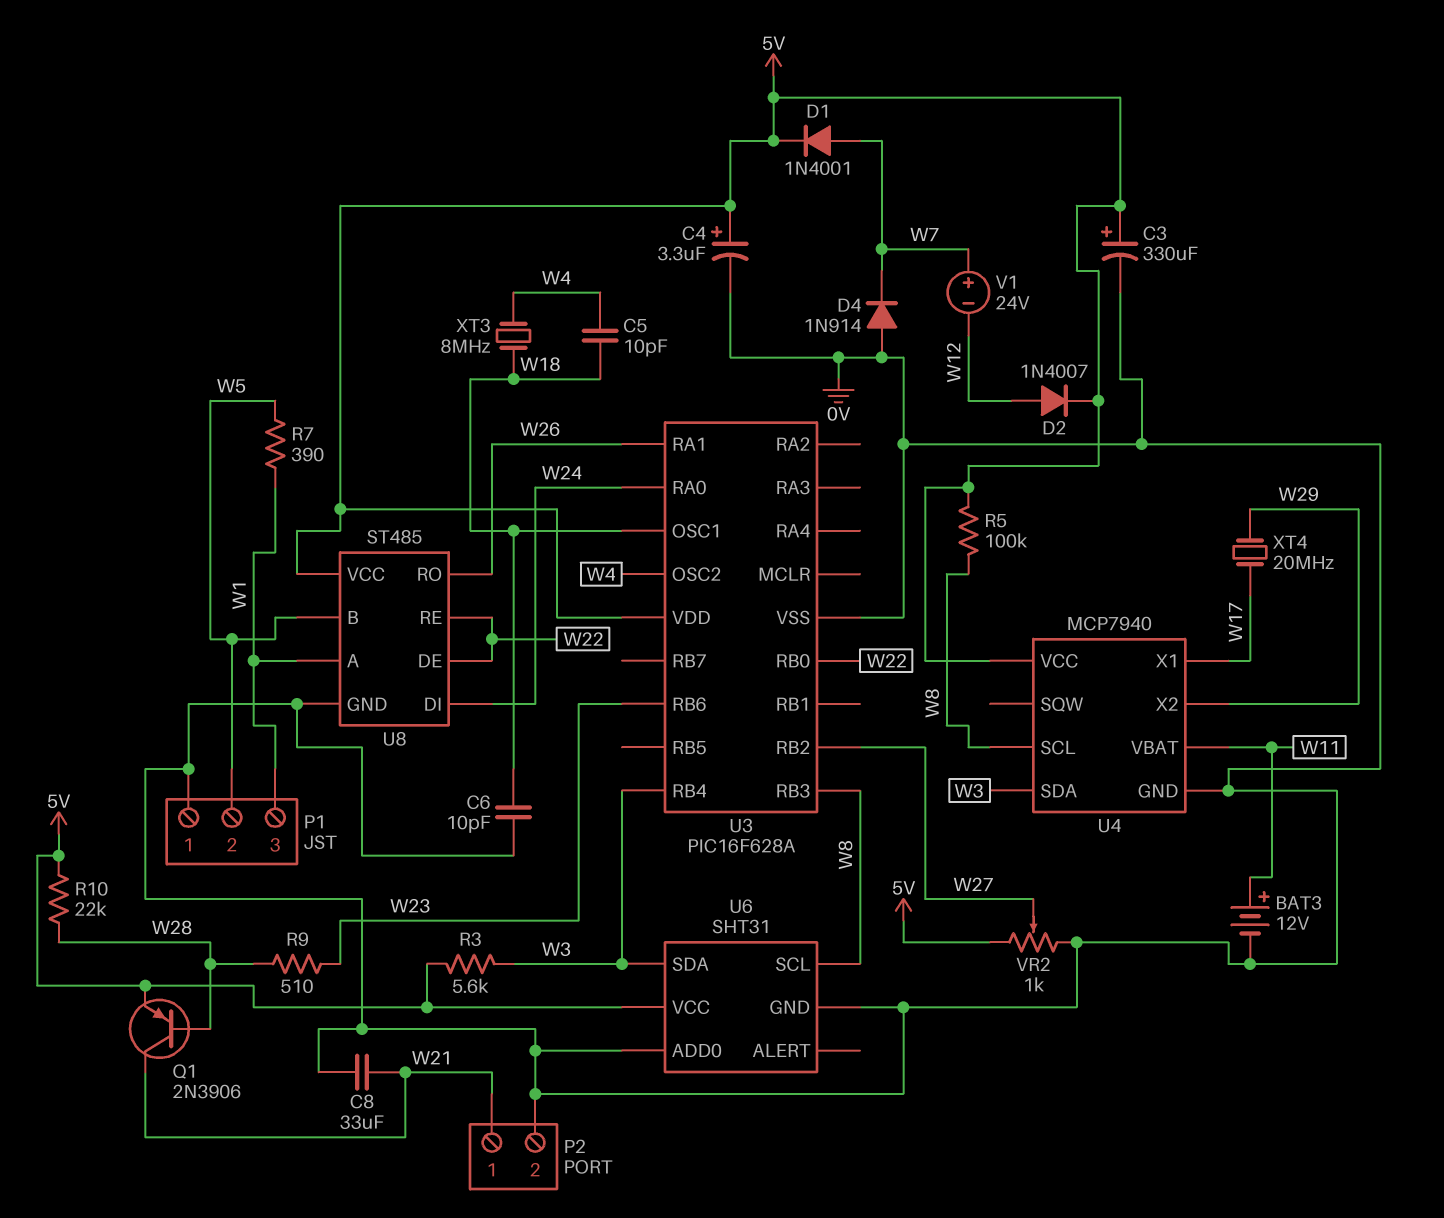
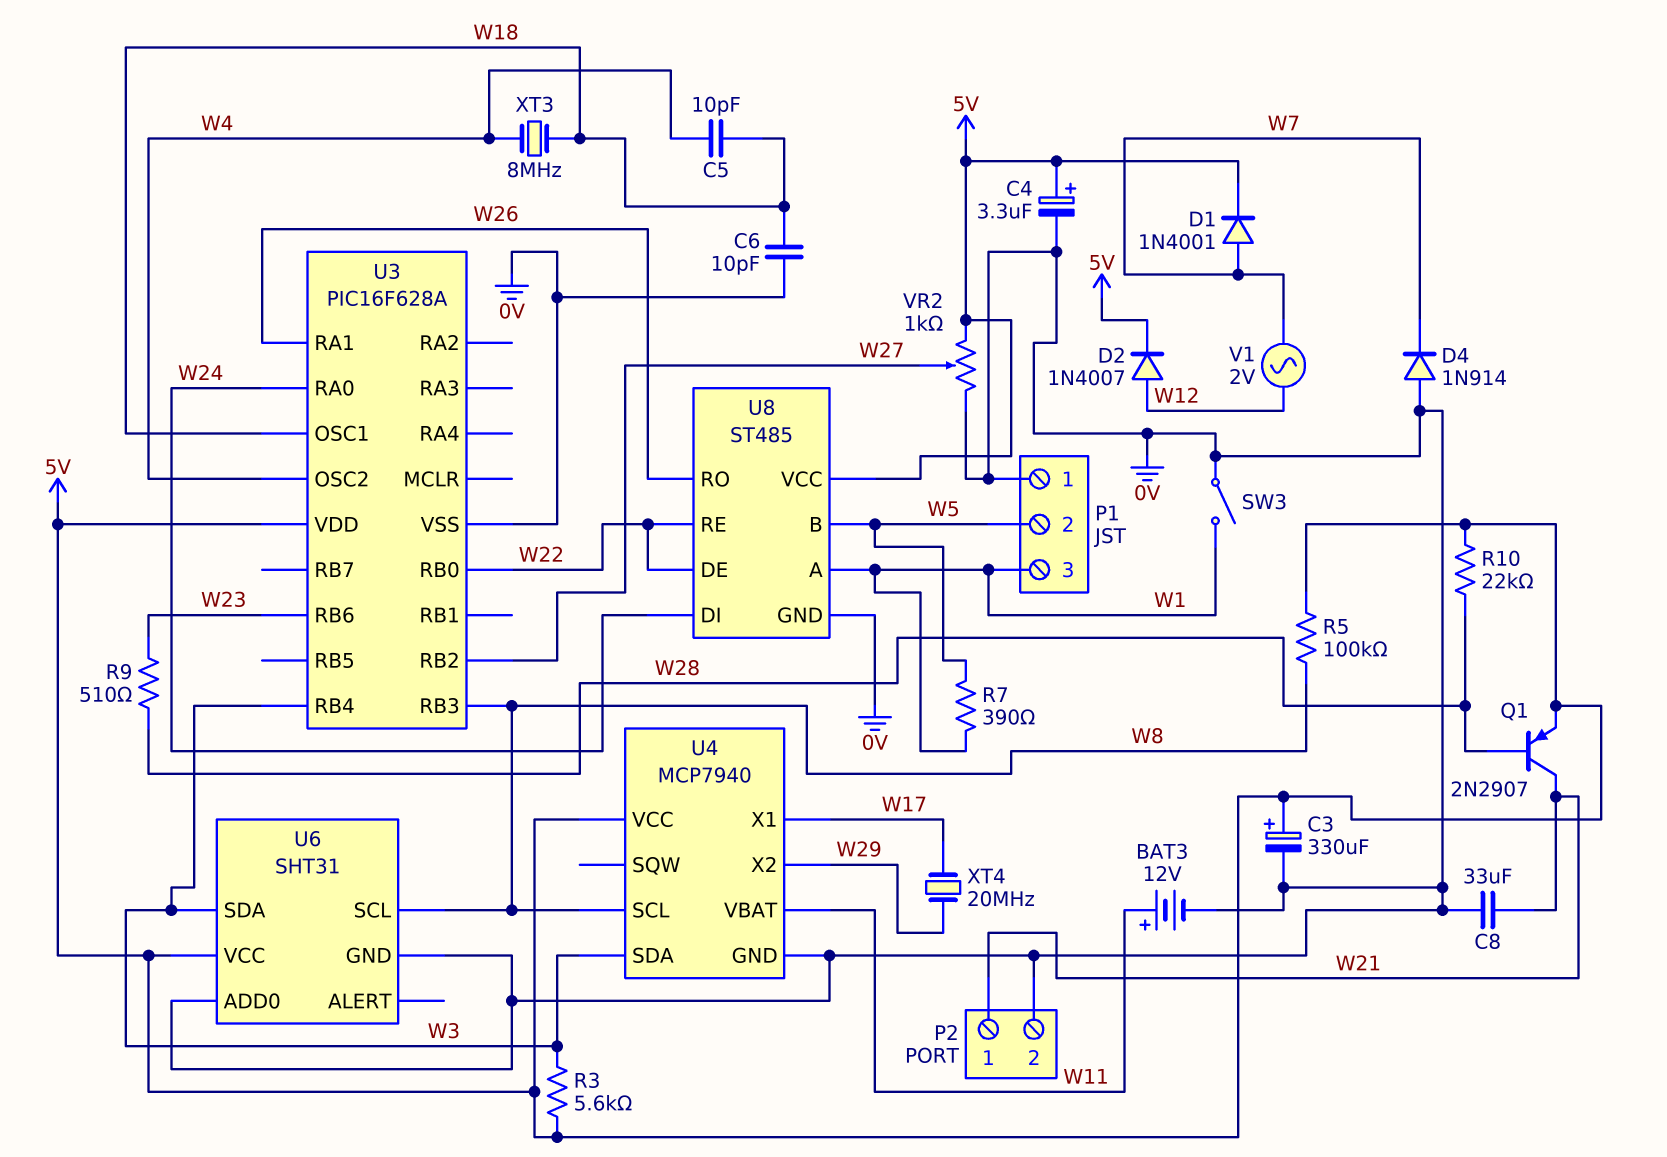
Q1: PNP 2N3906 (B W28, C W21, E 5V) -> PNP 2N2907 (B W28, C W21, E 5V)
SW3: none -> switch (0V, W1)
V1: 24V (plus W7, minus W12) -> AC 2V (W7, W12)

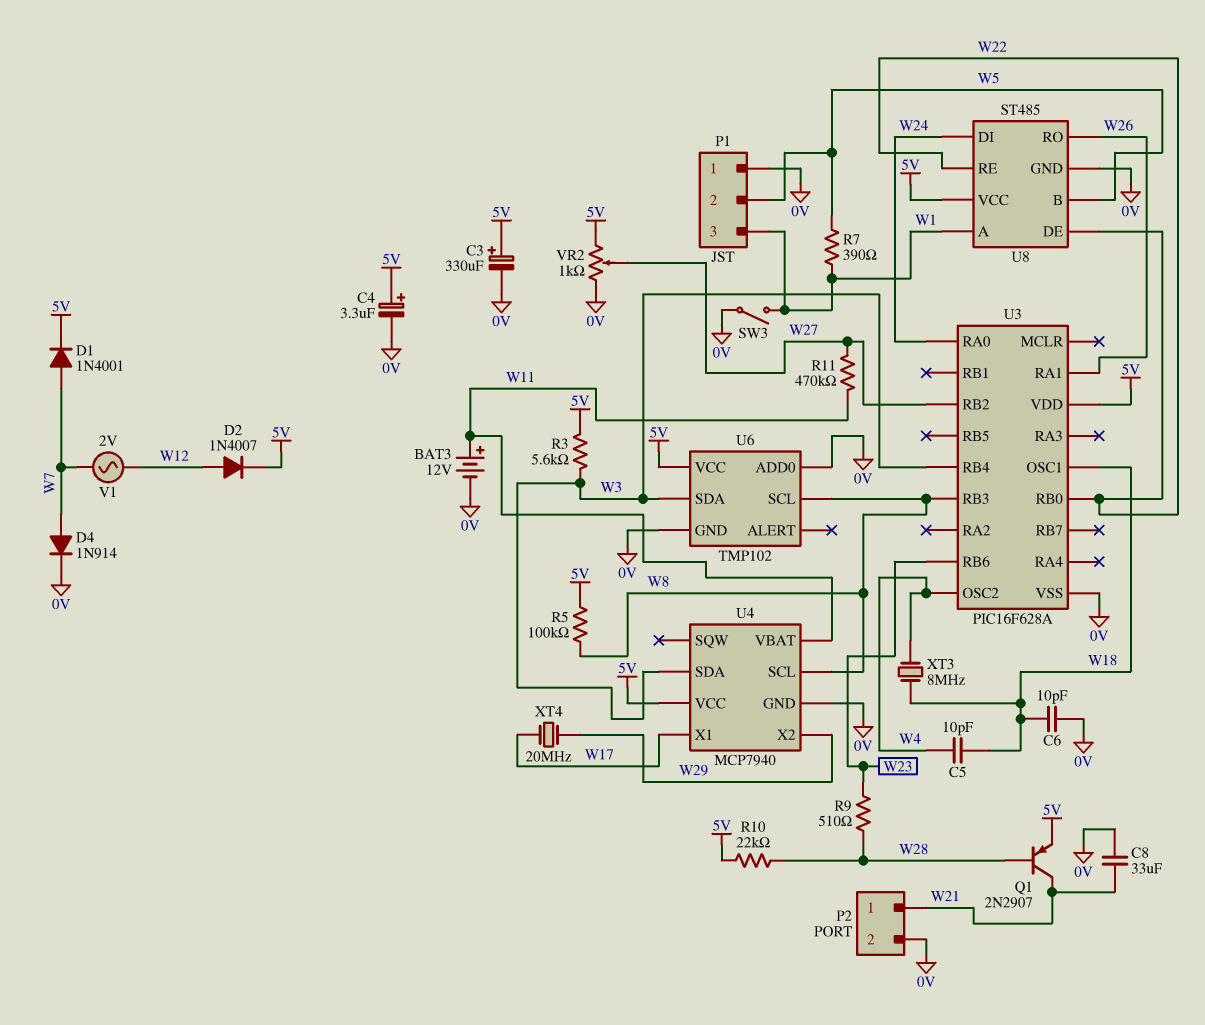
D4: diode 1N914 (A 0V, K W7) -> diode 1N914 (A W7, K 0V)
R11: none -> 470k (W11, W27)
U6: SHT31 -> TMP102

